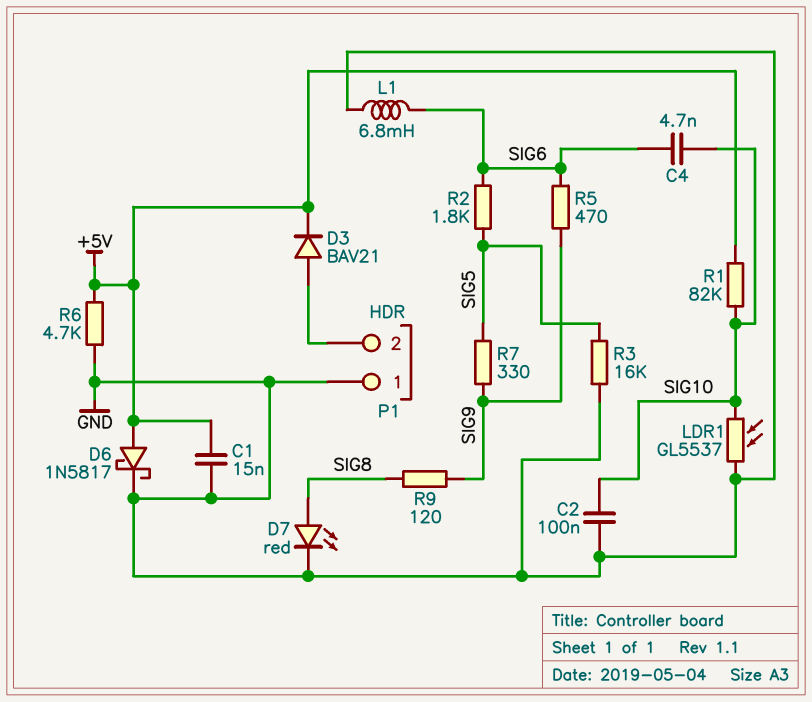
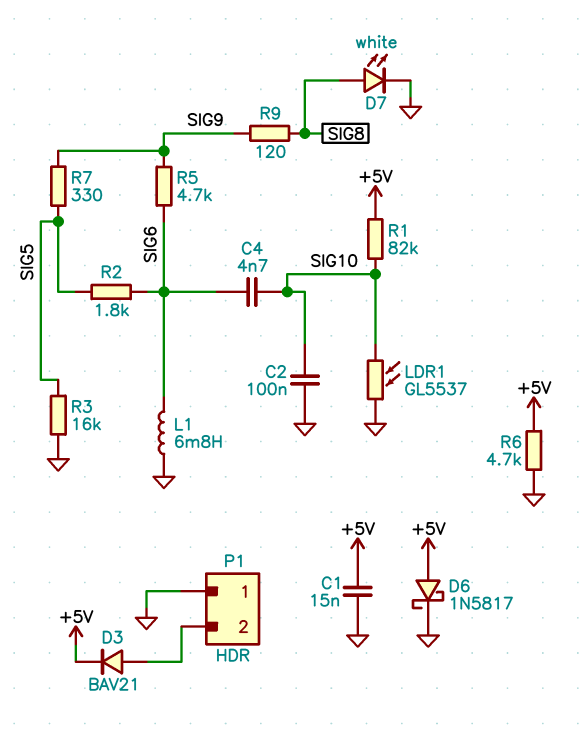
D7: LED red (A SIG8, K GND) -> LED white (A SIG8, K GND)
R5: 470 (SIG6, SIG9) -> 4.7k (SIG6, SIG9)

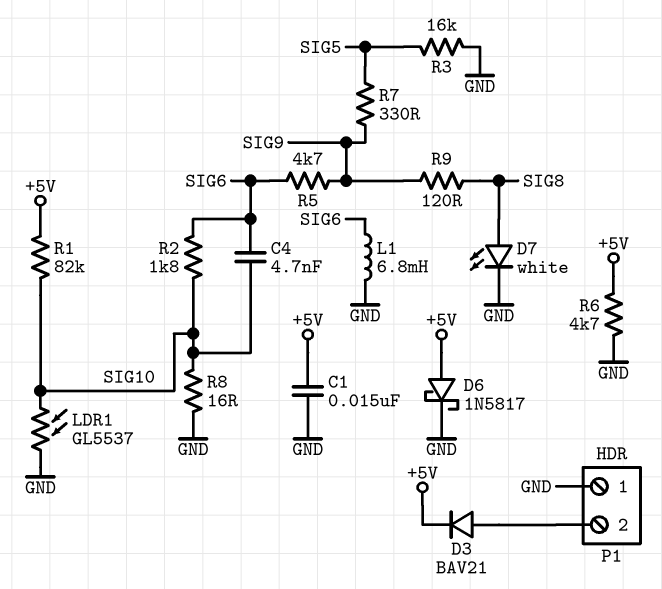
C2: 100nF (GND, SIG10) -> none
R2: 1.8k (SIG5, SIG6) -> 1.8k (SIG6, SIG10)
R8: none -> 16 (GND, SIG10)

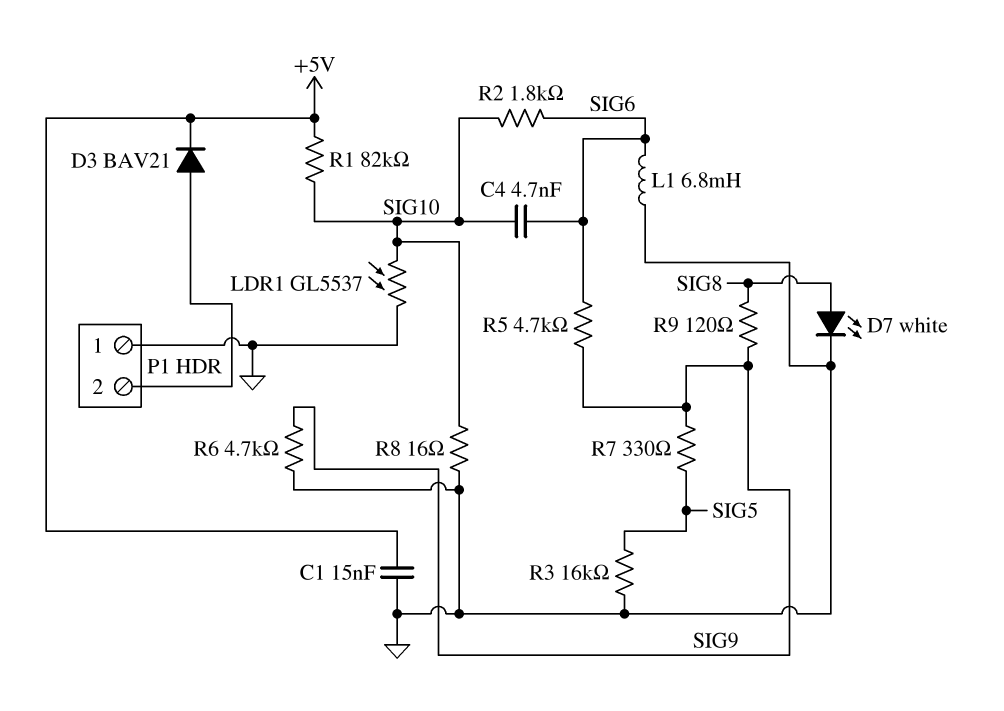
D6: schottky 1N5817 (A +5V, K GND) -> none
R6: 4.7k (+5V, GND) -> 4.7k (GND, SIG9)

